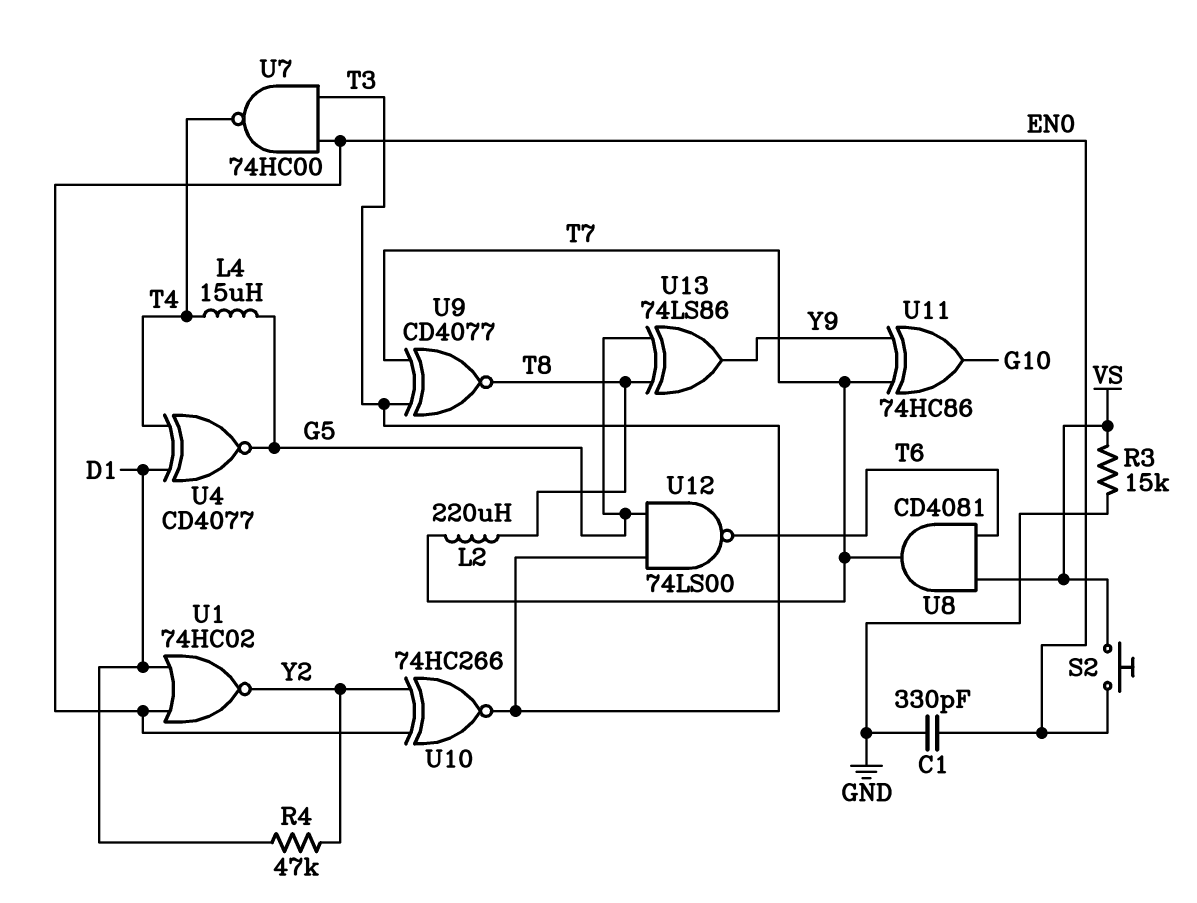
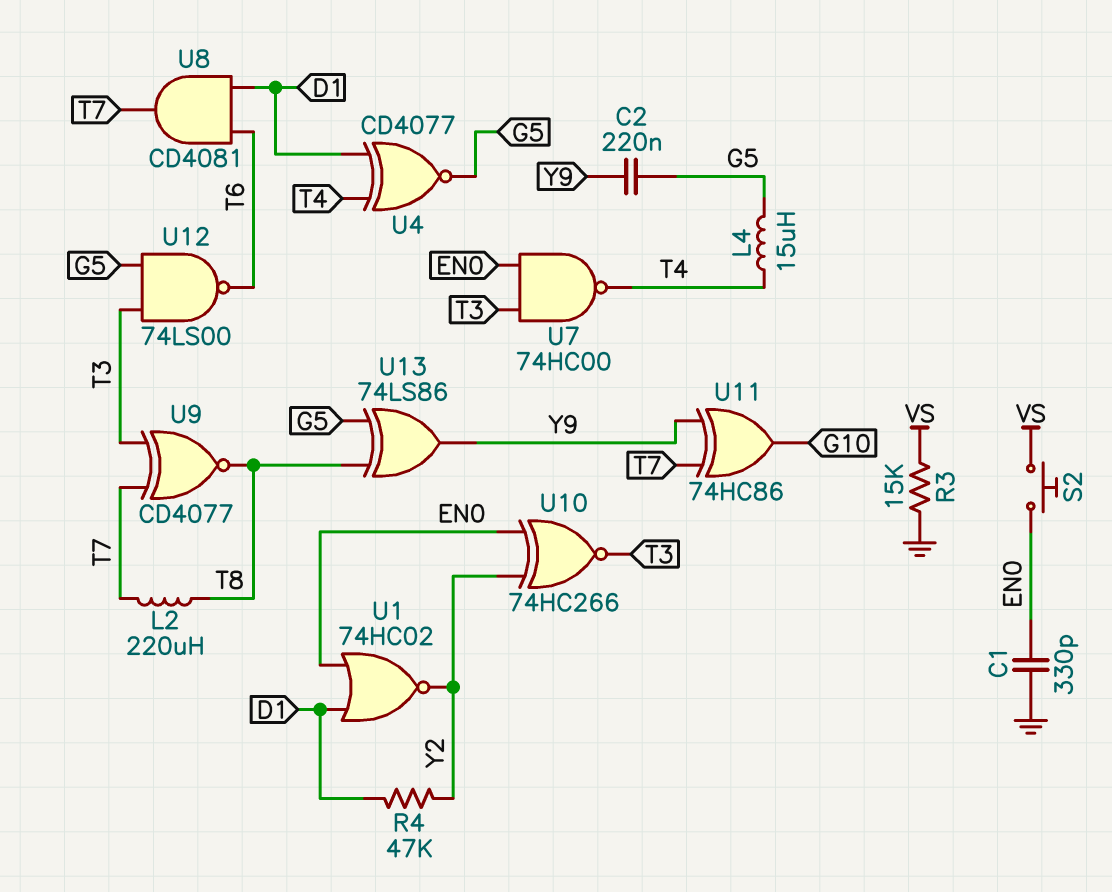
C2: none -> 220nF (G5, Y9)
U8: AND CD4081 (in T6, in VS, out T7) -> AND CD4081 (in D1, in T6, out T7)

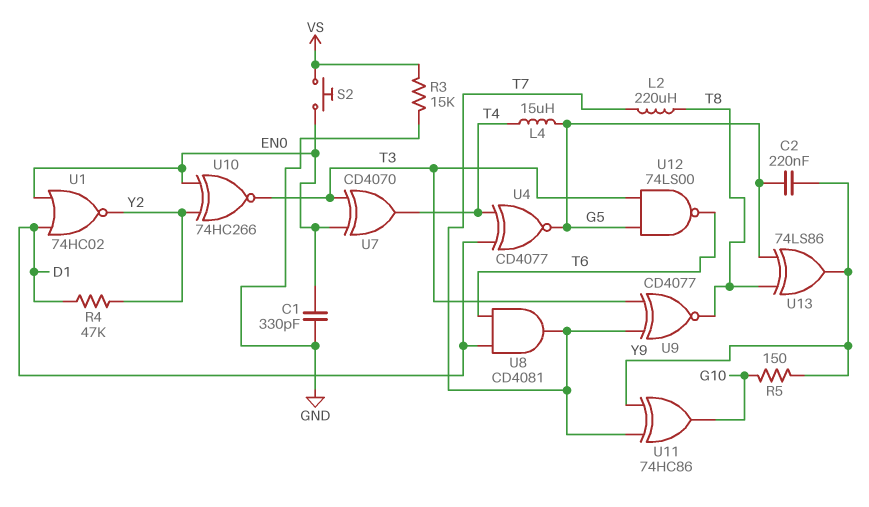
R5: none -> 150 (G10, Y9)
U7: NAND 74HC00 (in EN0, in T3, out T4) -> XOR CD4070 (in EN0, in T3, out T4)

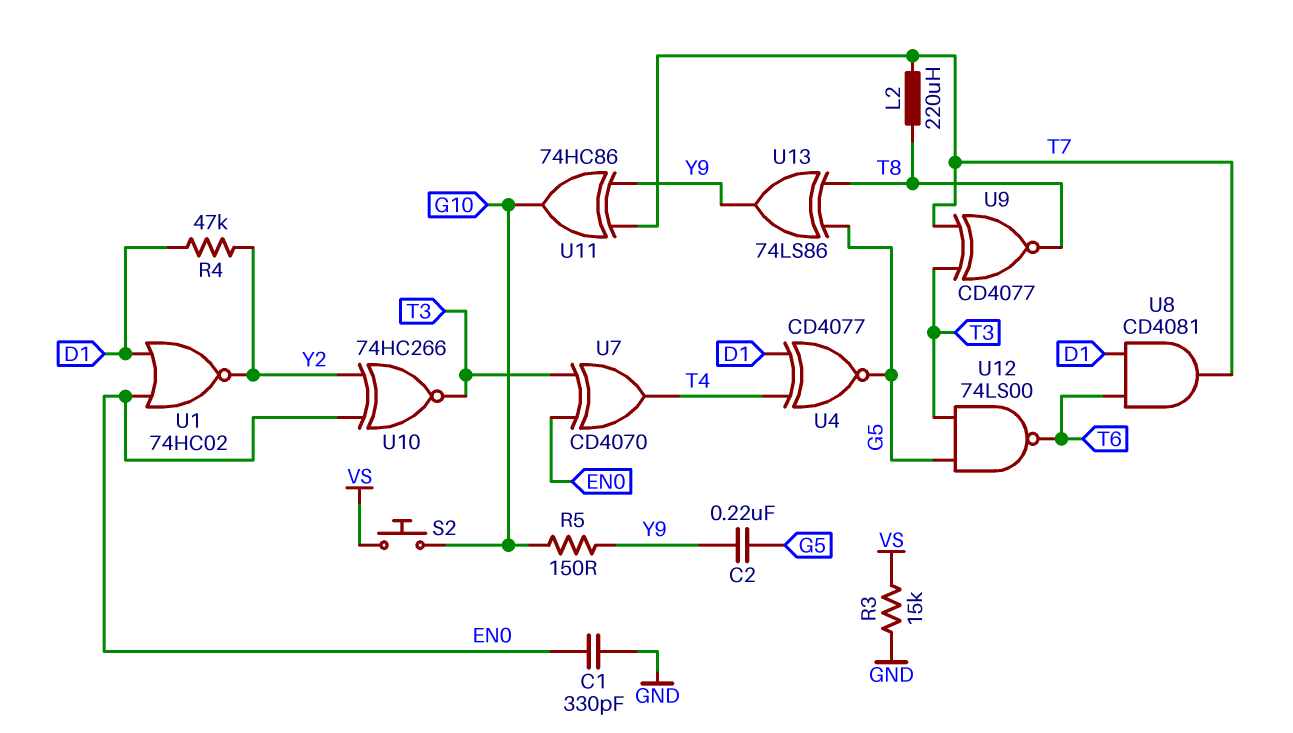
L4: 15uH (G5, T4) -> none
S2: button (EN0, VS) -> button (G10, VS)

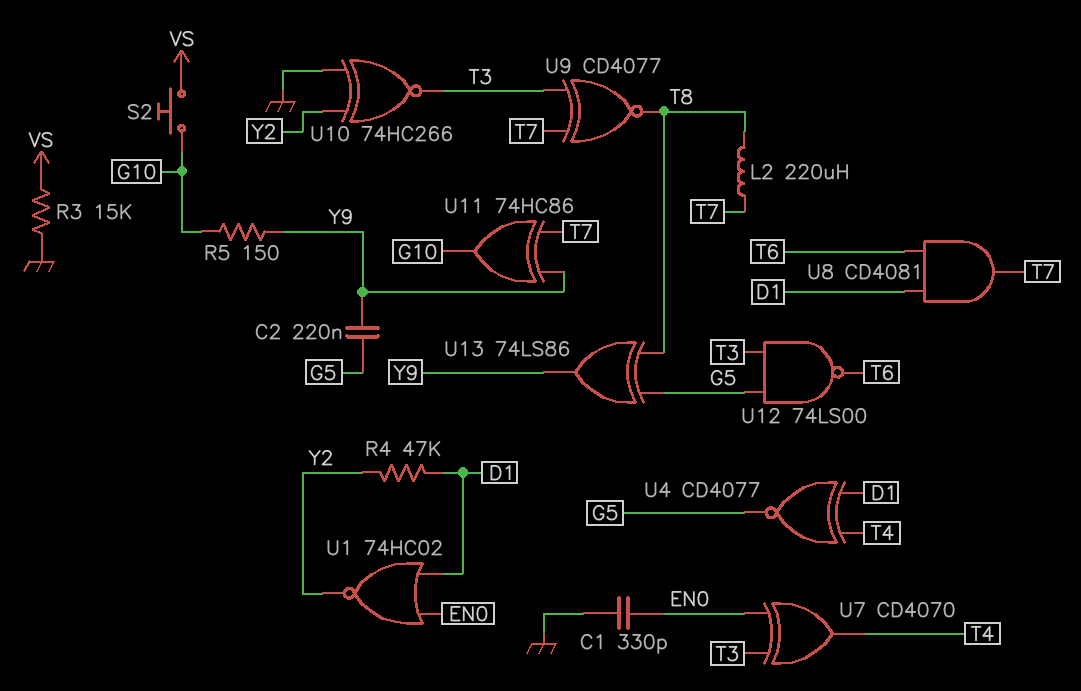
U10: XNOR 74HC266 (in EN0, in Y2, out T3) -> XNOR 74HC266 (in GND, in Y2, out T3)

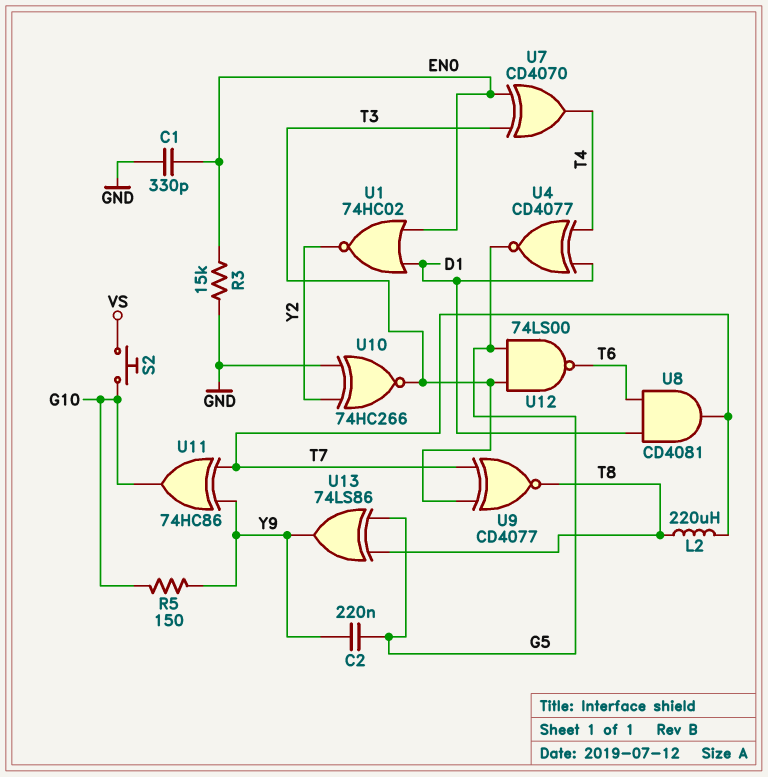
R3: 15k (GND, VS) -> 15k (EN0, GND)
R4: 47k (D1, Y2) -> none

